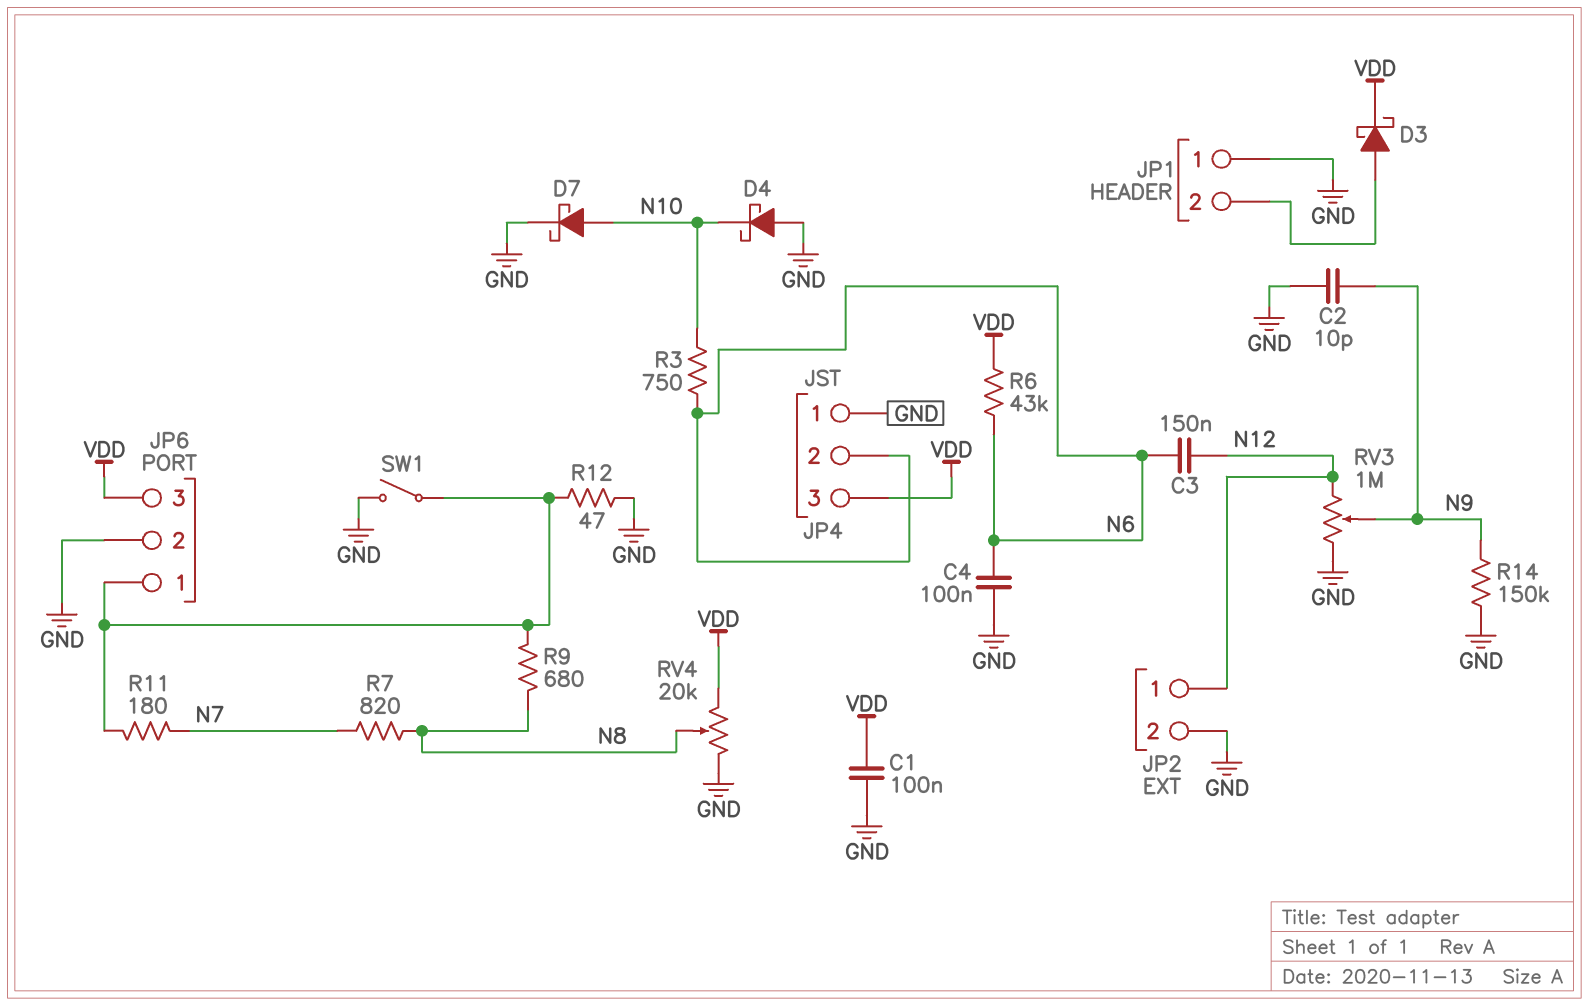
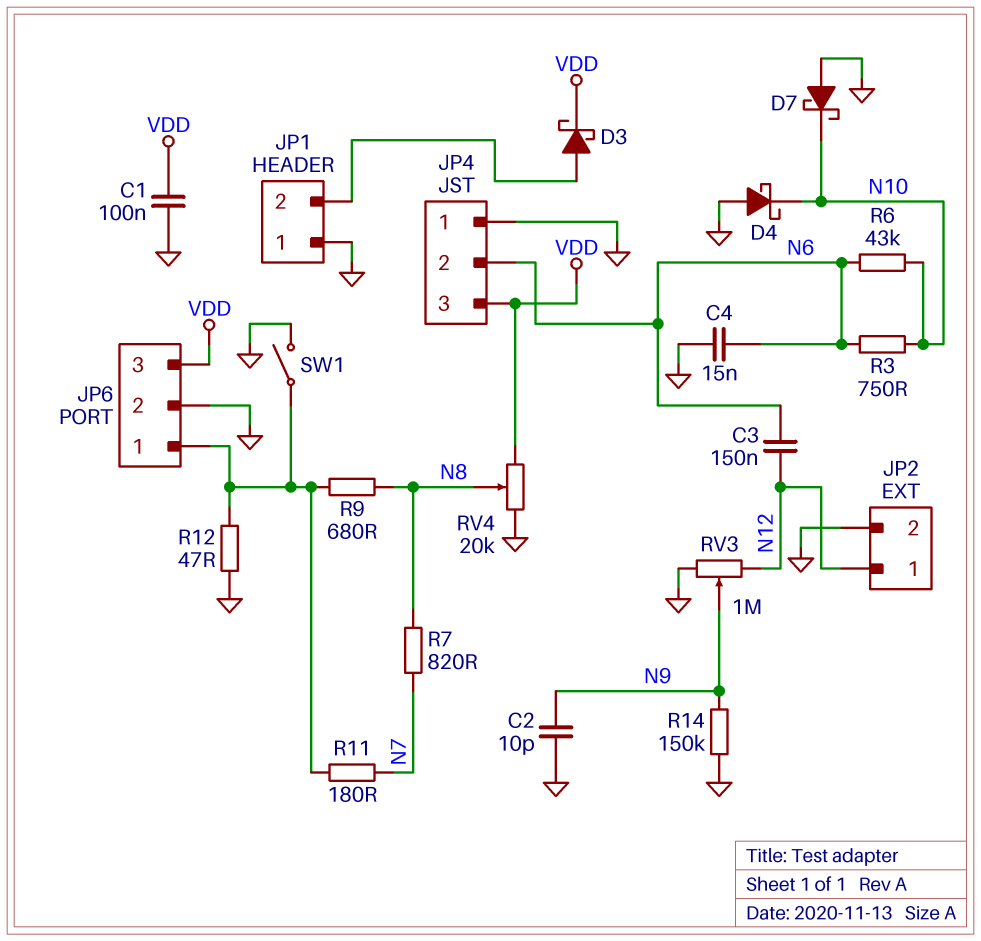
C4: 100nF (GND, N6) -> 15nF (GND, N6)
D7: schottky (A N10, K GND) -> schottky (A GND, K N10)
R6: 43k (N6, VDD) -> 43k (N6, N10)

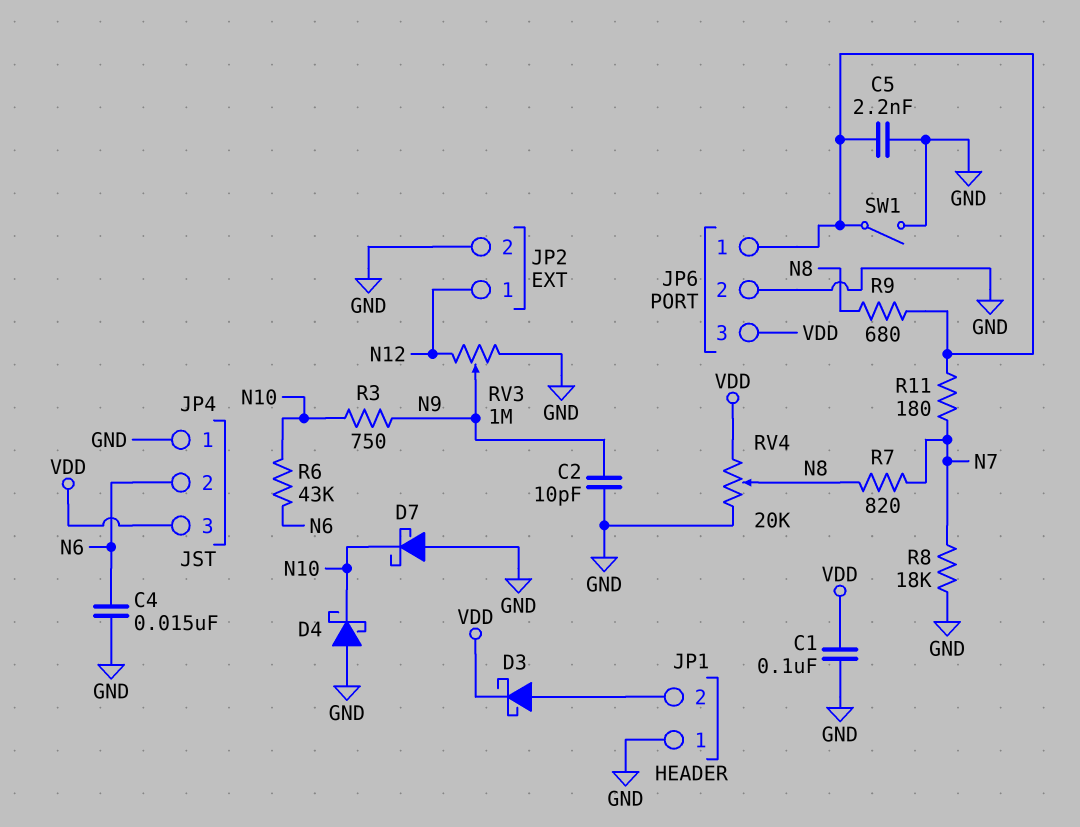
C3: 150nF (N6, N12) -> none
C5: none -> 2.2nF (GND, JP6/1)
R3: 750 (N6, N10) -> 750 (N9, N10)
R8: none -> 18k (GND, N7)
R12: 47 (GND, JP6/1) -> none
R14: 150k (GND, N9) -> none

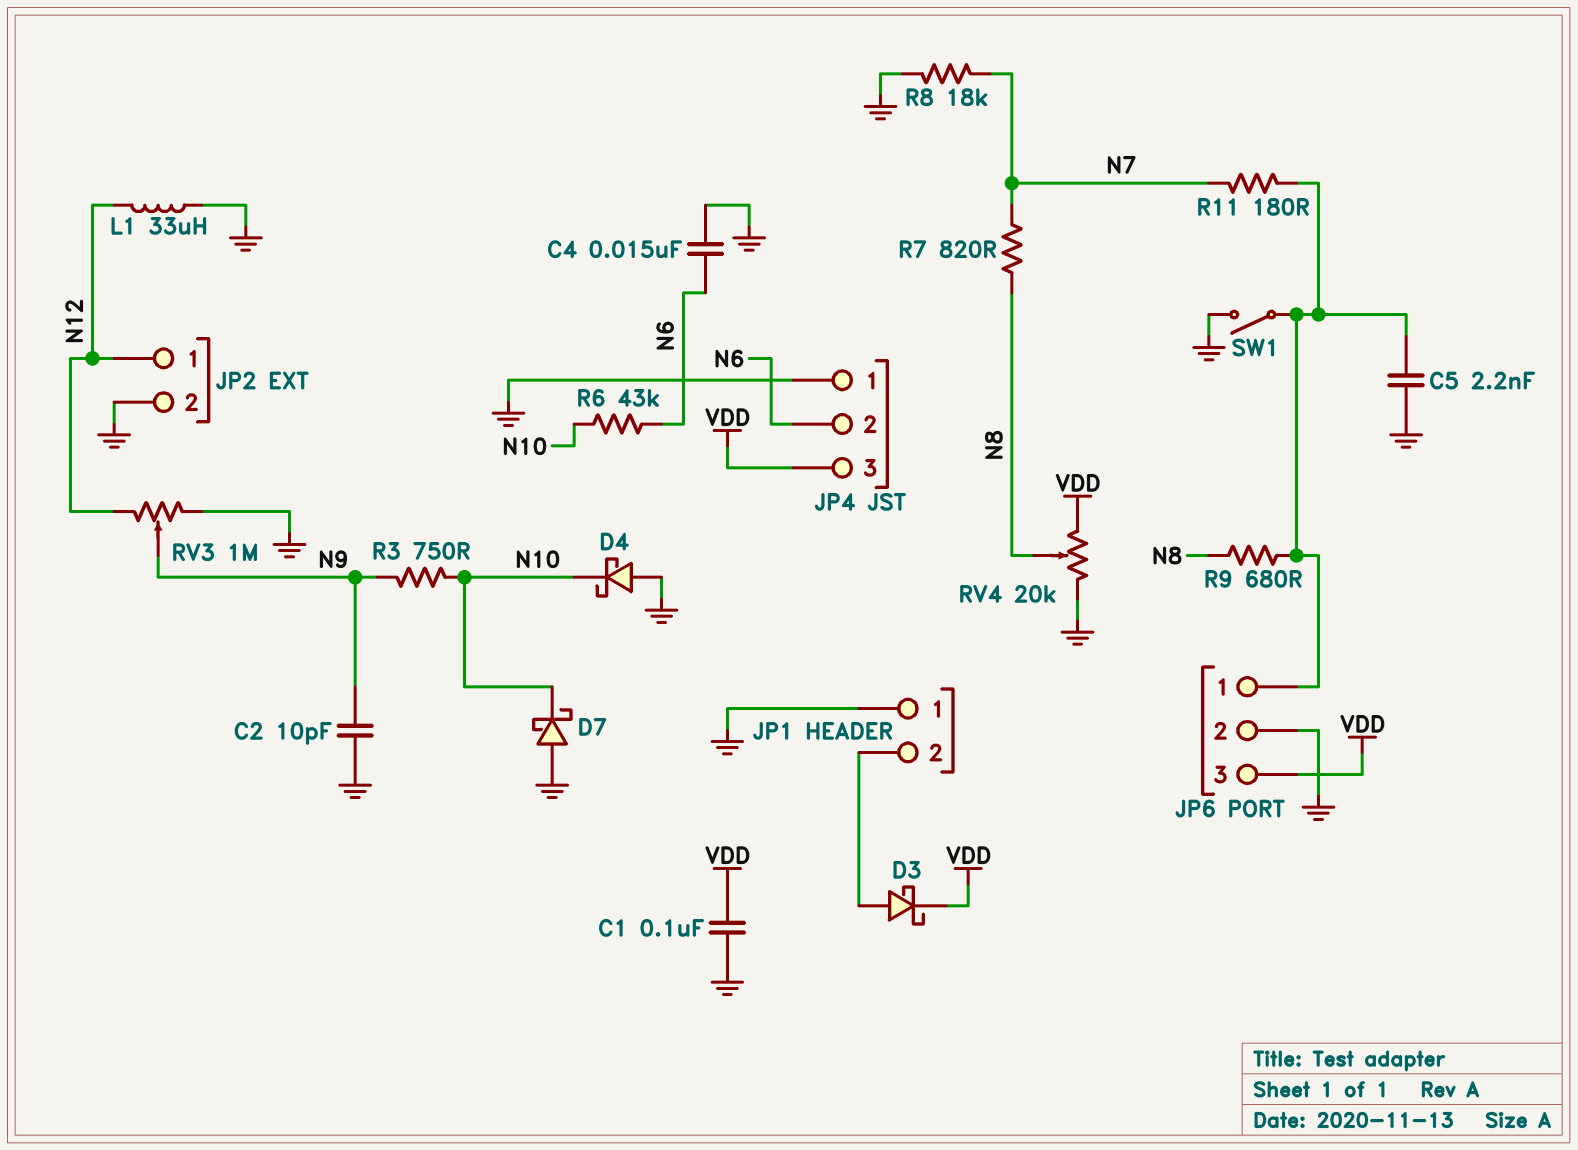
L1: none -> 33uH (GND, N12)

